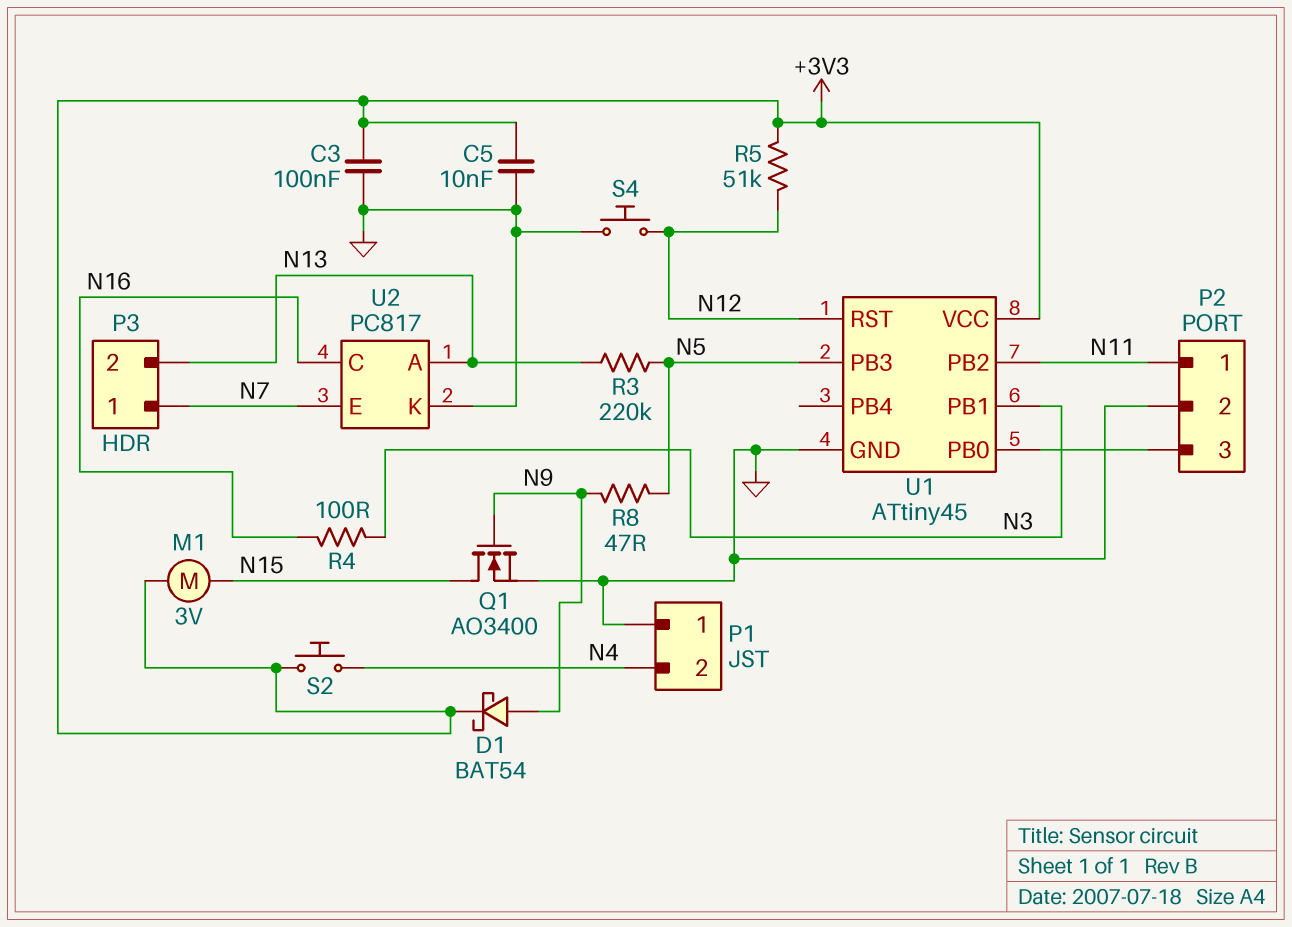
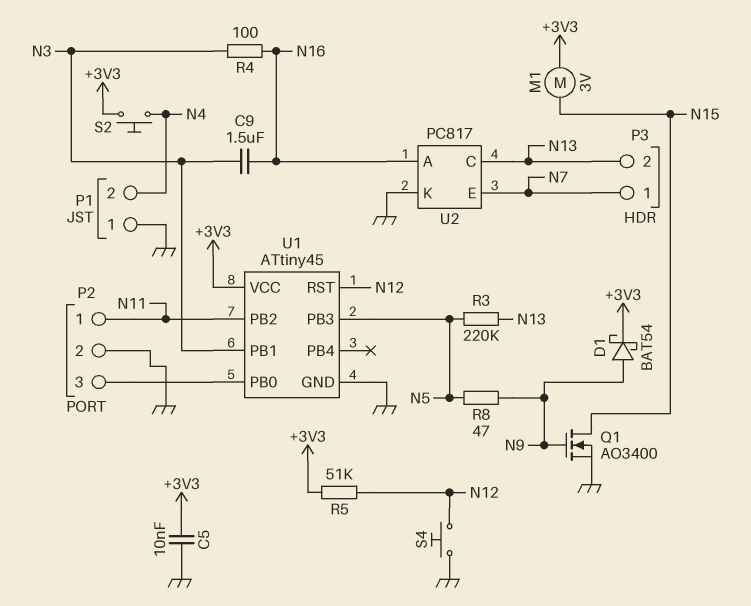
C3: 100nF (+3V3, GND) -> none
C9: none -> 1.5uF (N3, N16)
U2 pin A: N13 -> N16
U2 pin C: N16 -> N13

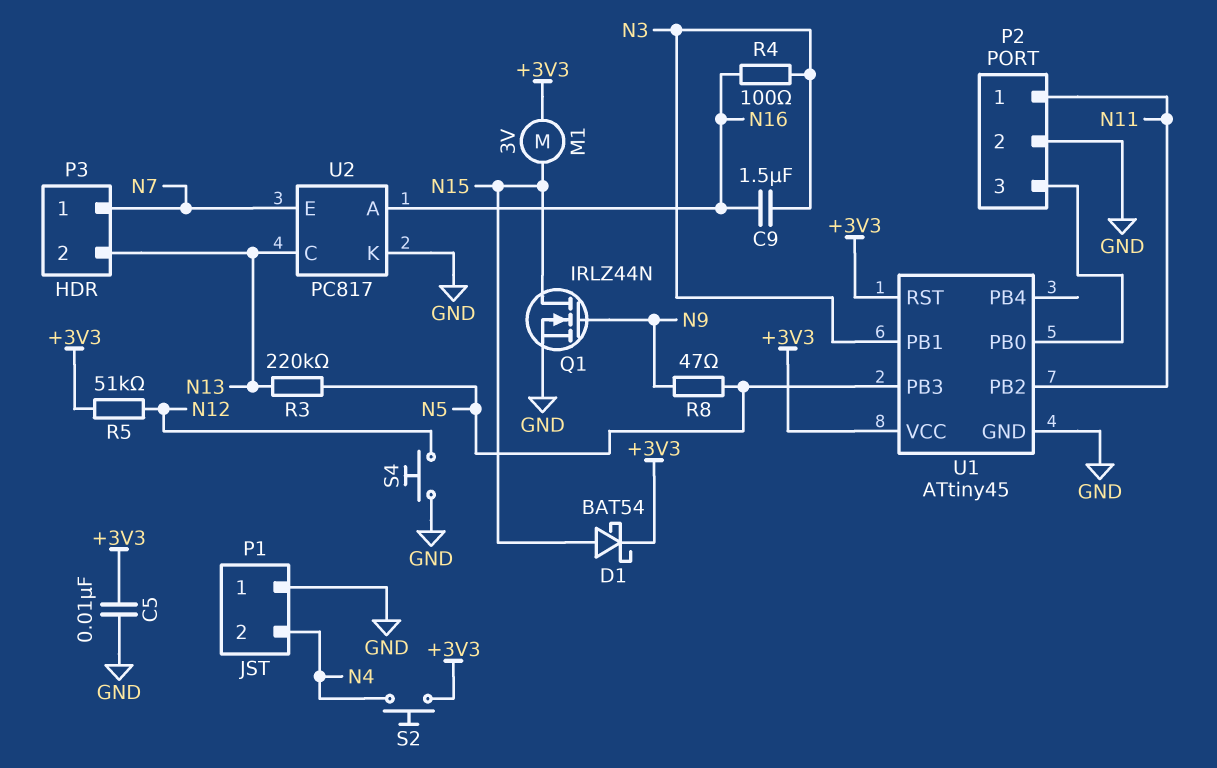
D1: schottky BAT54 (A N9, K +3V3) -> schottky BAT54 (A N15, K +3V3)
Q1: NMOS AO3400 (G N9, D N15, S GND) -> NMOS IRLZ44N (G N9, D N15, S GND)
U1 pin RST: N12 -> +3V3

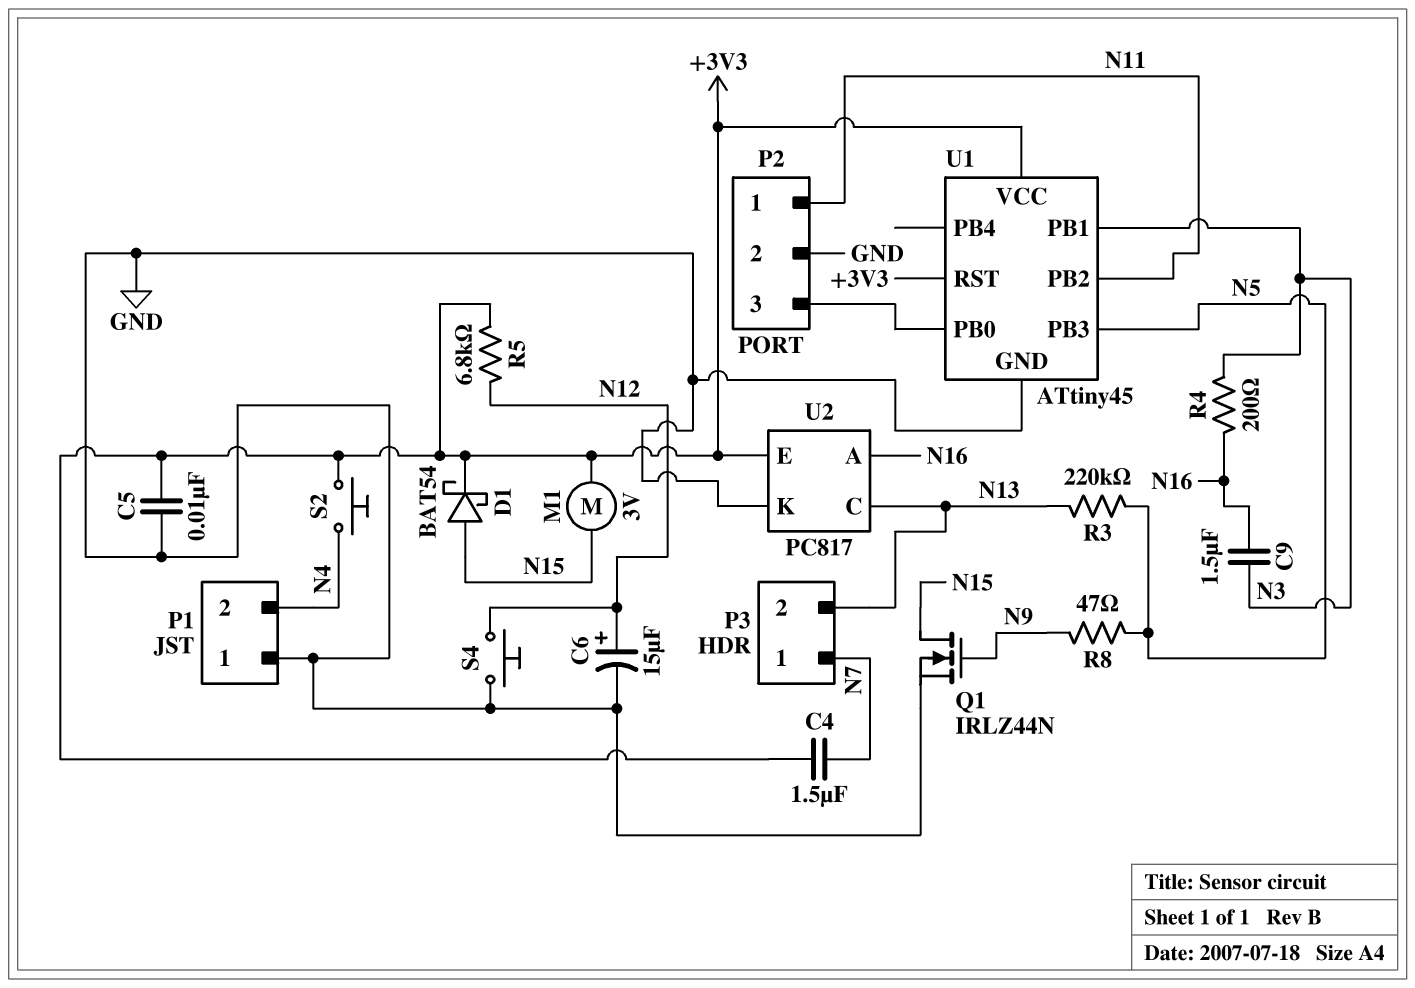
C4: none -> 1.5uF (+3V3, N7)
C6: none -> 15uF (plus N12, minus GND)
R4: 100 (N3, N16) -> 200 (N3, N16)
R5: 51k (+3V3, N12) -> 6.8k (+3V3, N12)
U2 pin E: N7 -> +3V3

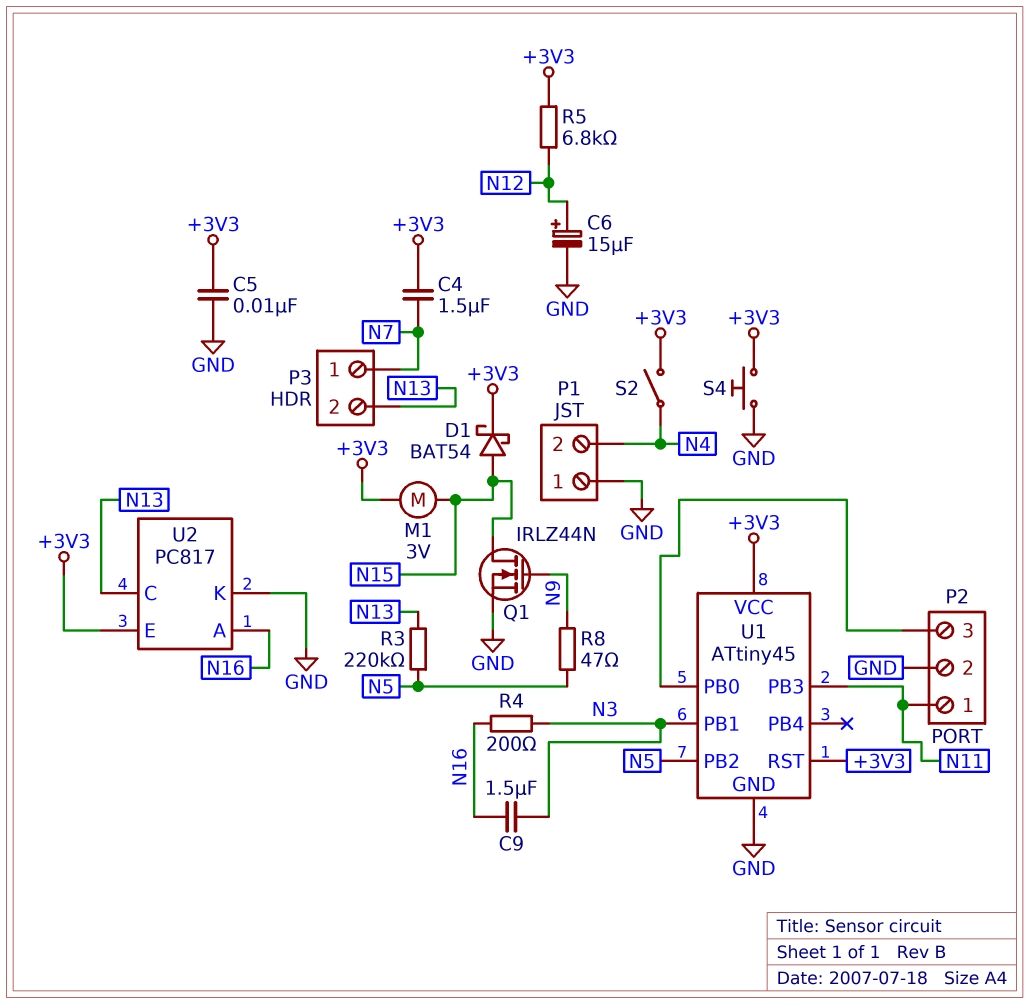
S2: button (+3V3, N4) -> switch (+3V3, N4)
S4: button (GND, N12) -> button (+3V3, GND)
U1 pin PB2: N11 -> N5
U1 pin PB3: N5 -> N11

